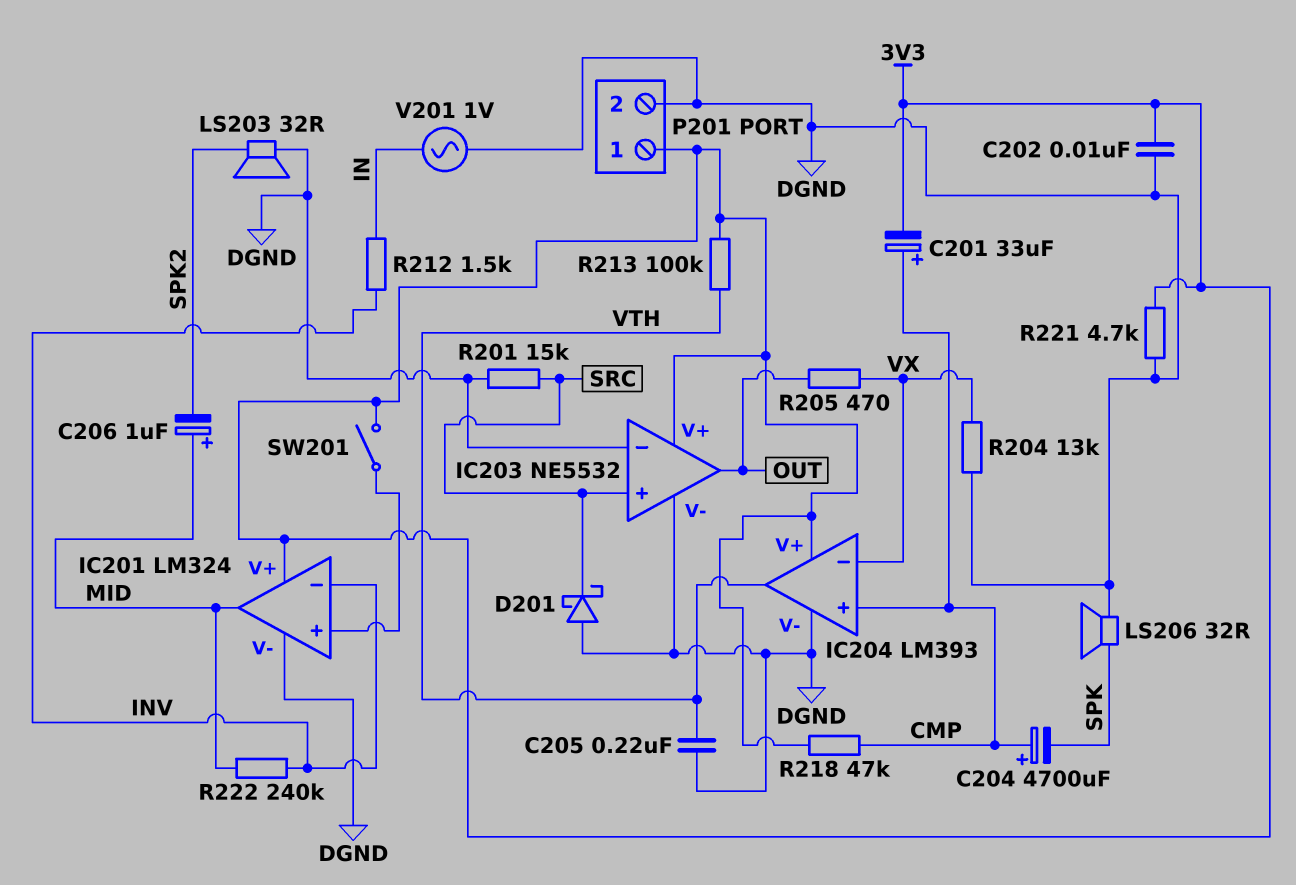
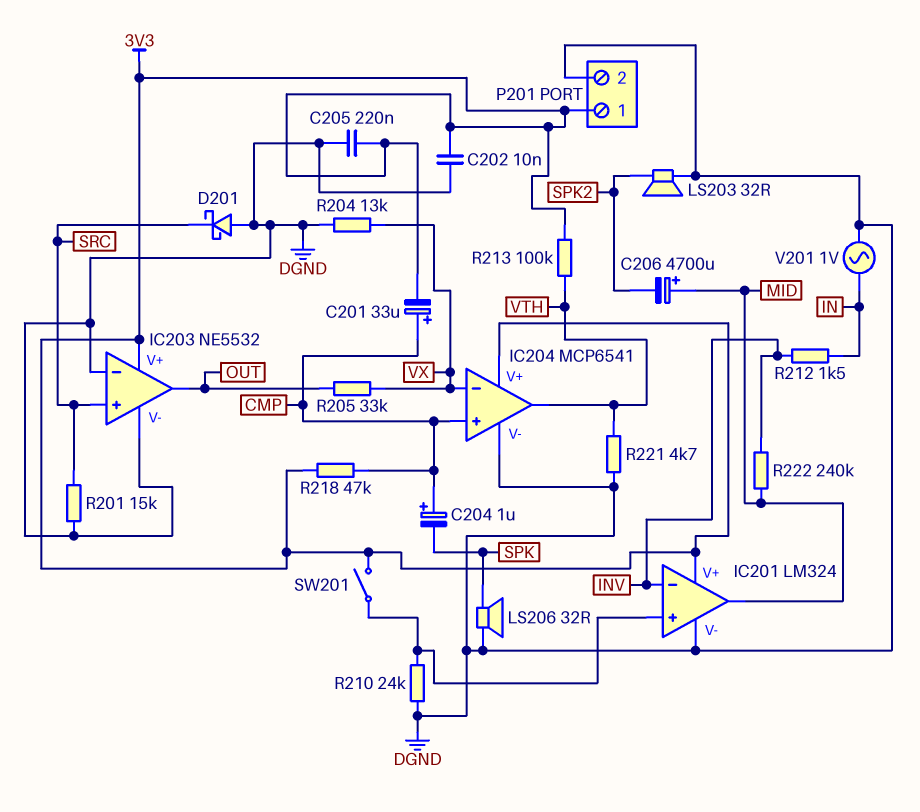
C204: 4700uF (plus CMP, minus SPK) -> 1uF (plus CMP, minus SPK)
C205: 220nF (DGND, VTH) -> 220nF (3V3, DGND)
C206: 1uF (plus MID, minus SPK2) -> 4700uF (plus MID, minus SPK2)
IC204: LM393 -> MCP6541
R205: 470 (OUT, VX) -> 33k (OUT, VX)
R210: none -> 24k (DGND, IC201/in+)
R221: 4.7k (3V3, DGND) -> 4.7k (DGND, VTH)

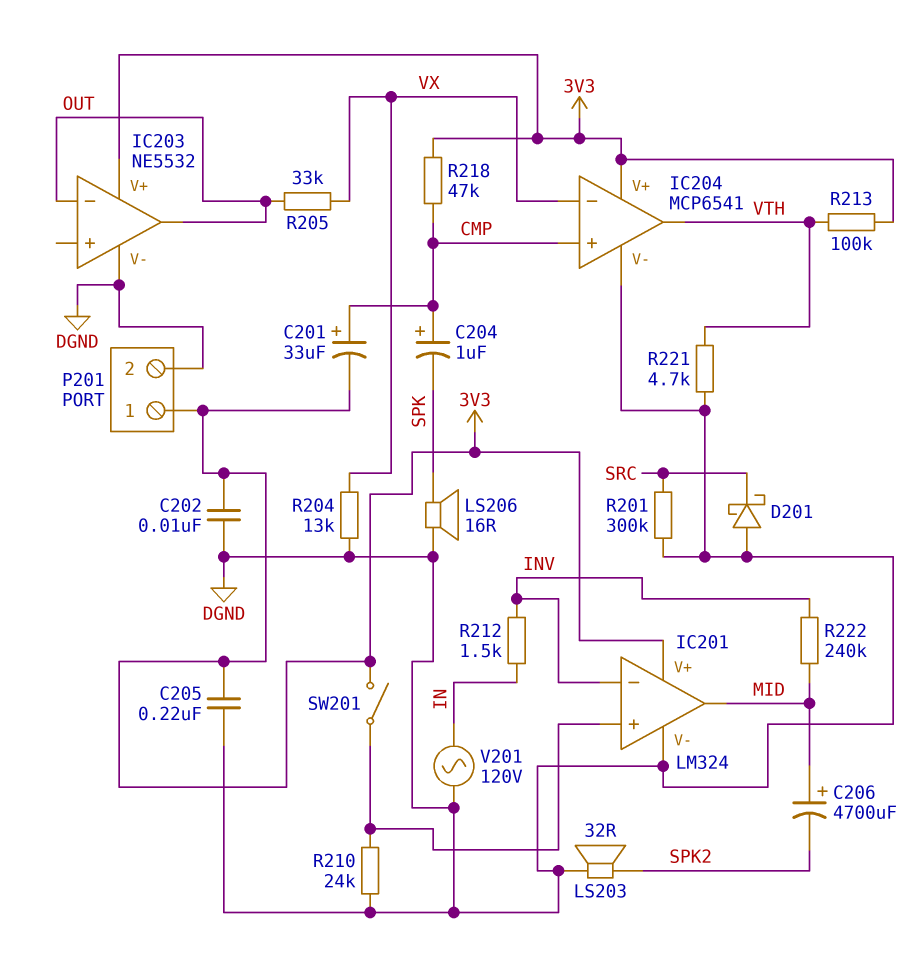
IC203 pin in+: SRC -> none
IC203 pin in-: DGND -> OUT
LS206: speaker 32R (DGND, SPK) -> speaker 16R (DGND, SPK)
R201: 15k (DGND, SRC) -> 300k (DGND, SRC)
V201: AC 1V (DGND, IN) -> AC 120V (DGND, IN)

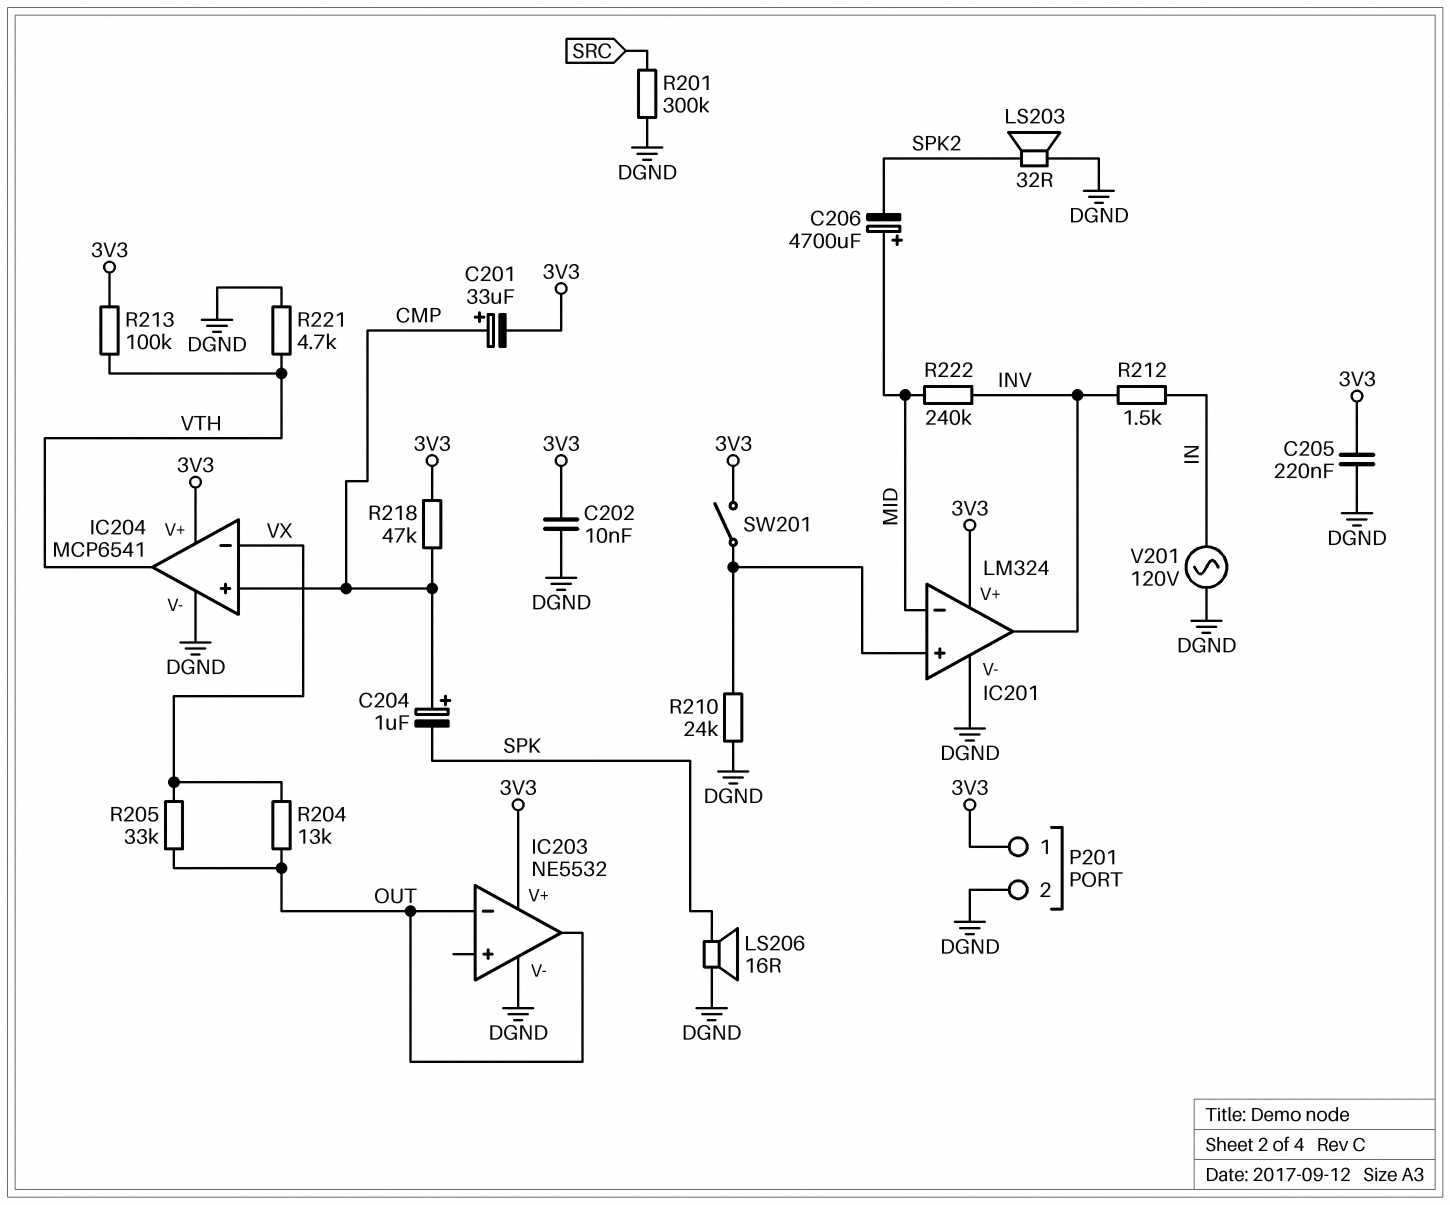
D201: schottky (A DGND, K SRC) -> none
IC201 pin in-: INV -> MID
IC201 pin out: MID -> INV
R204: 13k (DGND, VX) -> 13k (OUT, VX)

